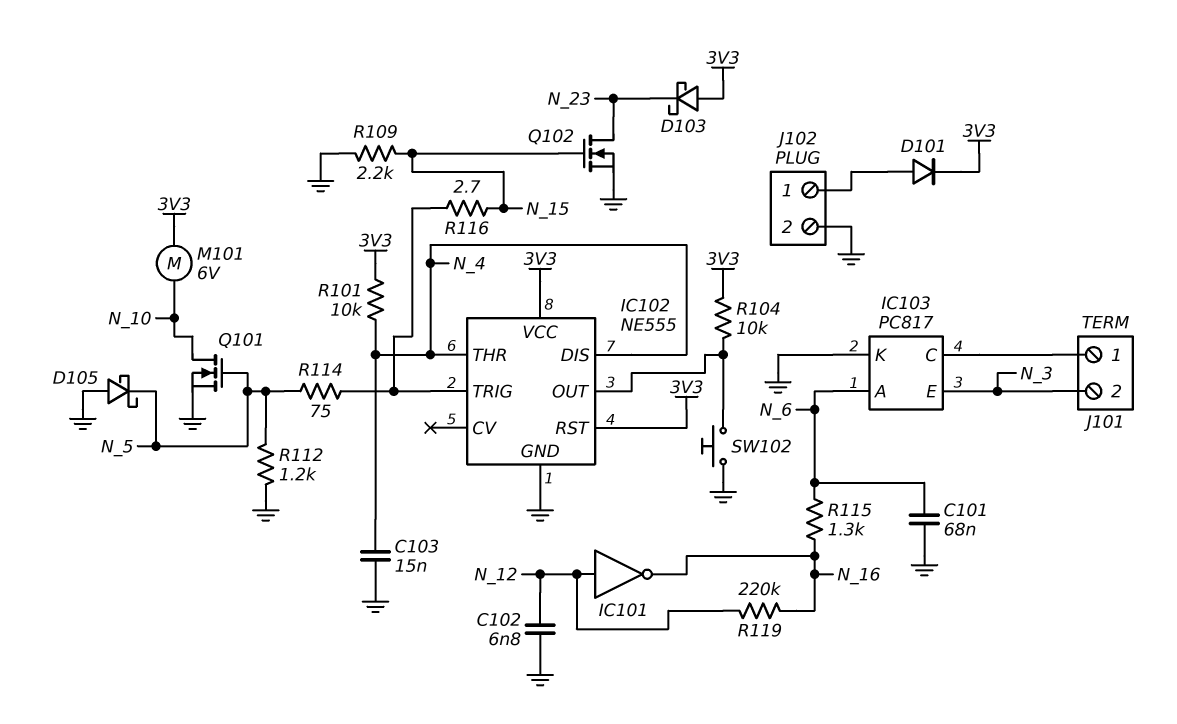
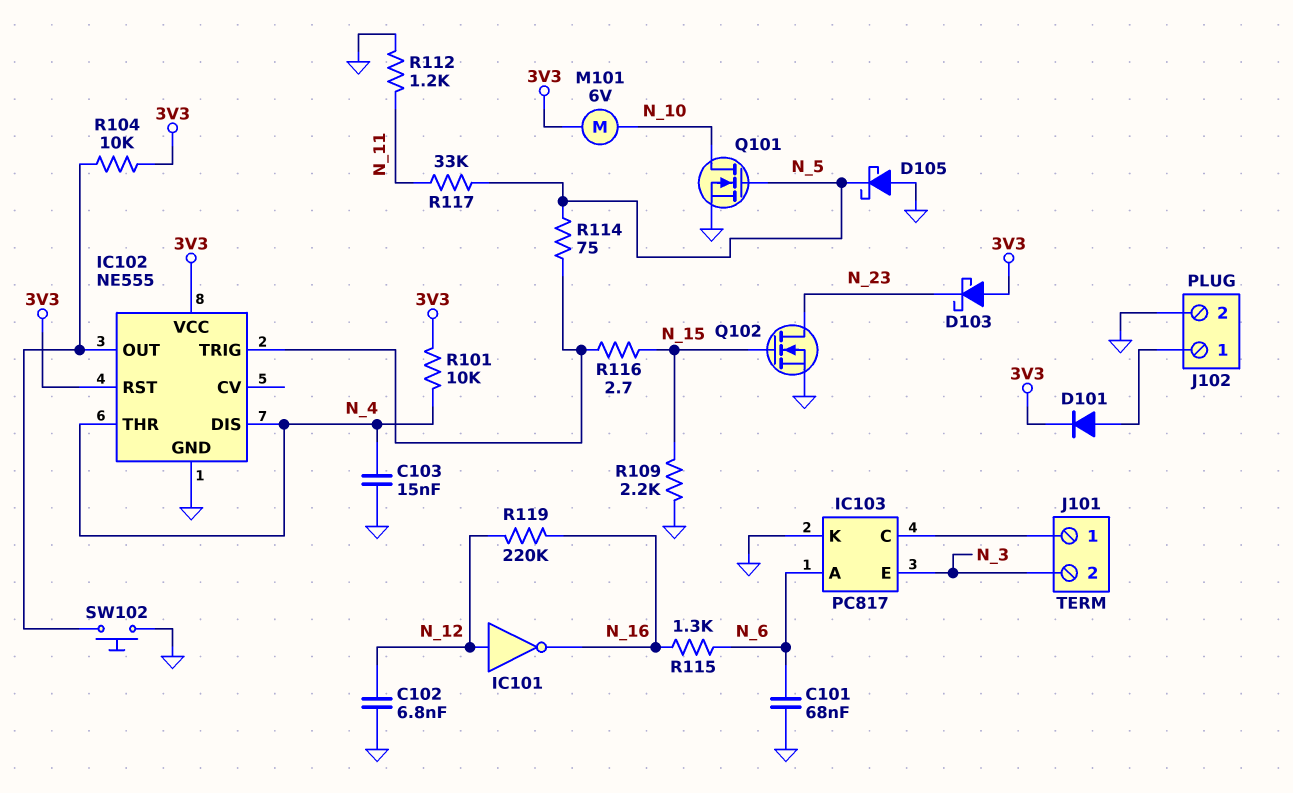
R112: 1.2k (GND, N_5) -> 1.2k (GND, N_11)
R117: none -> 33k (N_5, N_11)

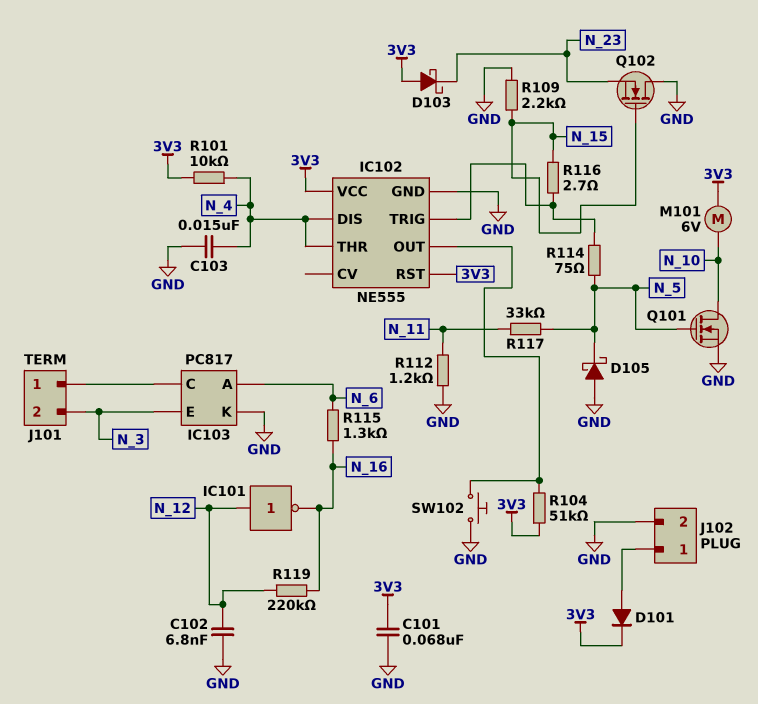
C101: 68nF (GND, N_6) -> 68nF (3V3, GND)
Q102: NMOS (G N_15, D N_23, S GND) -> NMOS (G N_15, D GND, S N_23)
R104: 10k (3V3, IC102/OUT) -> 51k (3V3, IC102/OUT)

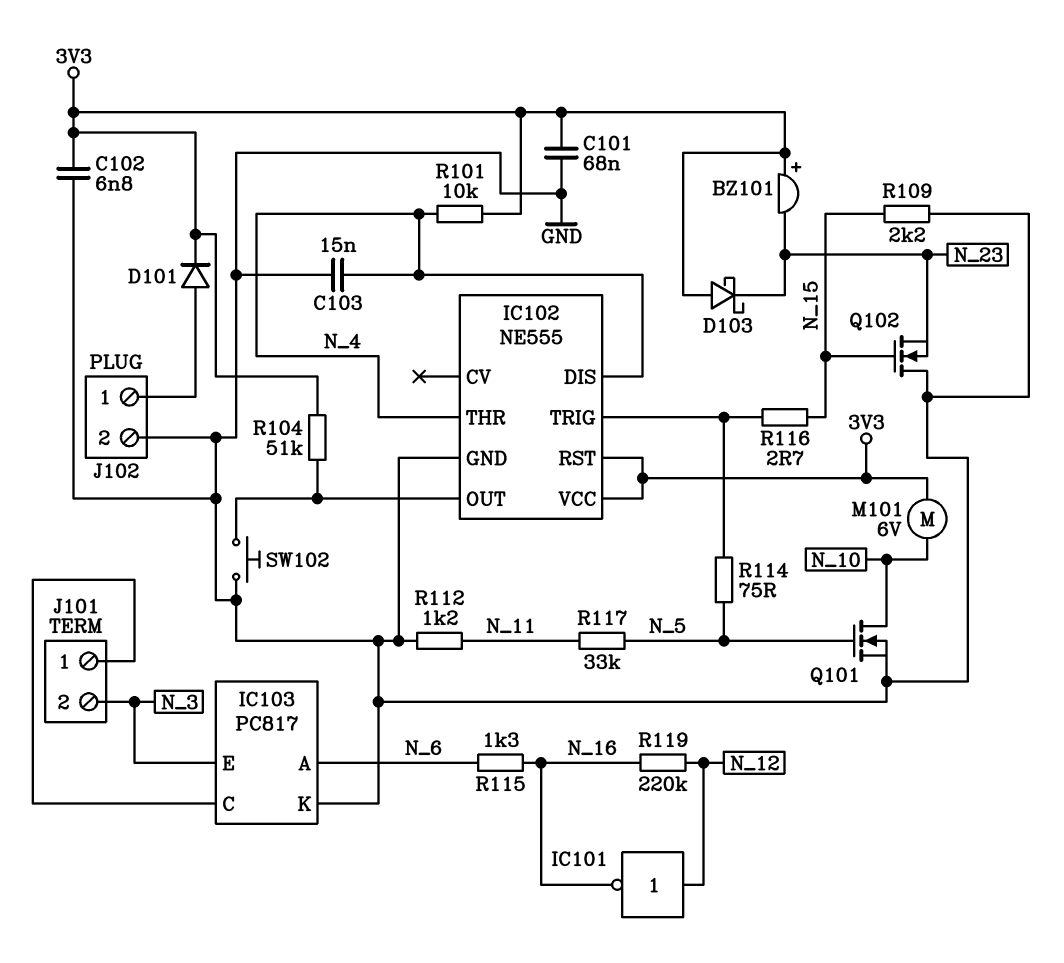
BZ101: none -> buzzer (plus 3V3, minus N_23)
C102: 6.8nF (GND, N_12) -> 6.8nF (3V3, GND)
D105: schottky (A GND, K N_5) -> none

